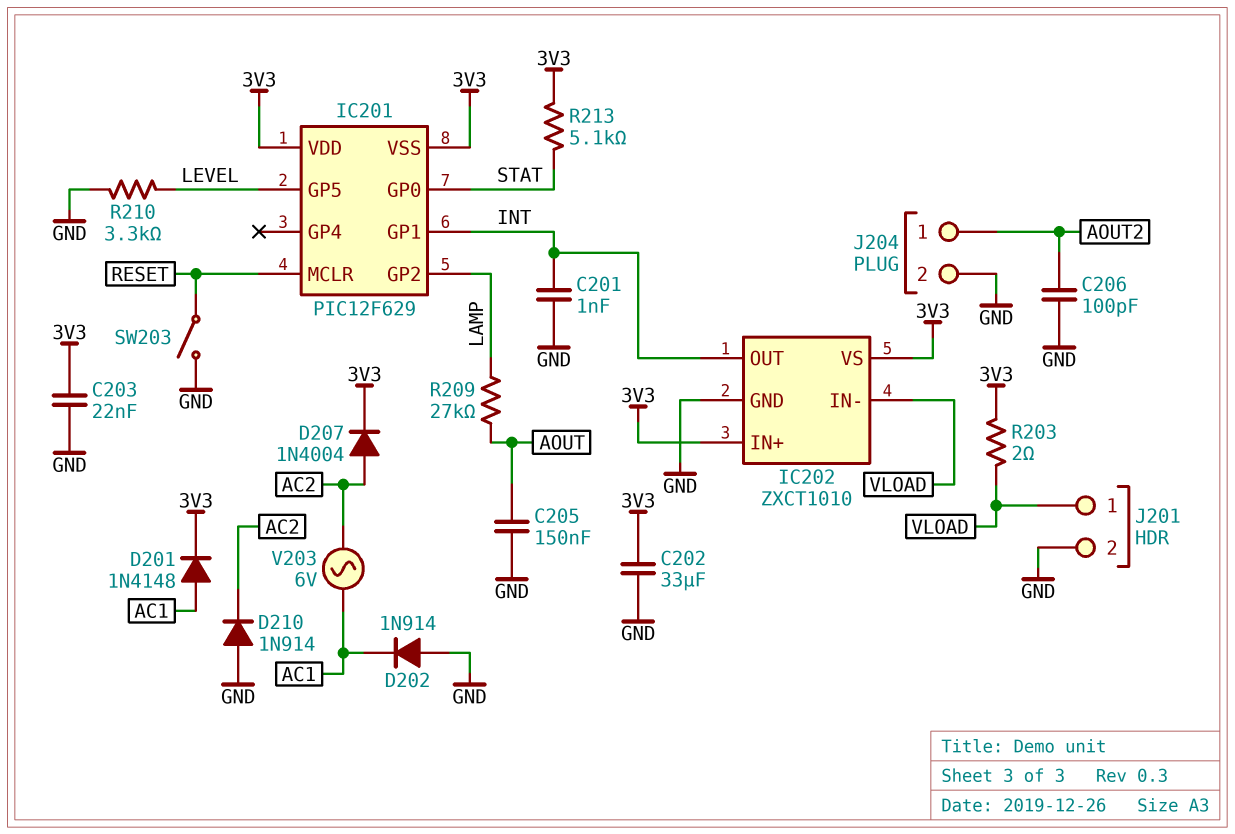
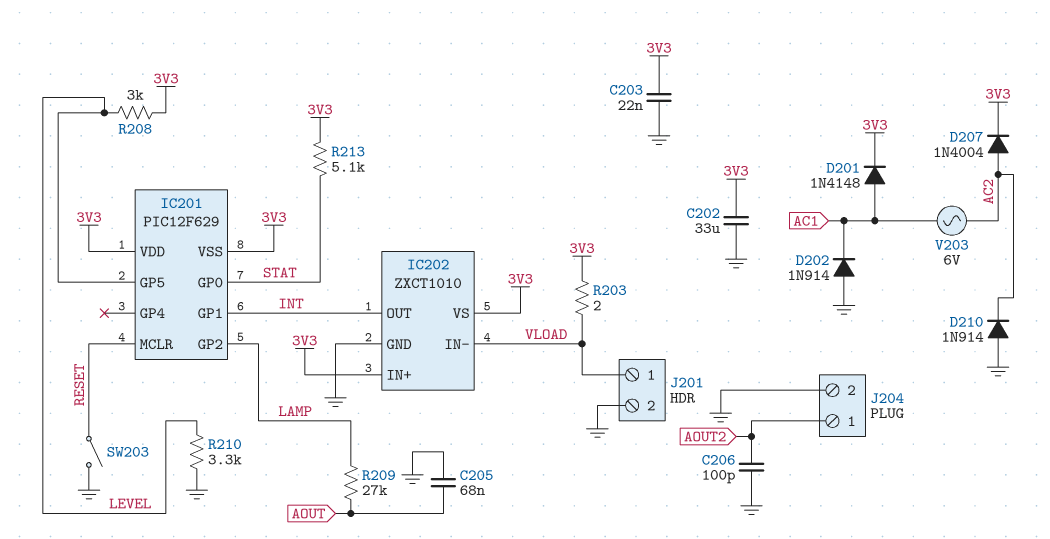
C201: 1nF (GND, INT) -> none
C205: 150nF (AOUT, GND) -> 68nF (AOUT, GND)
R208: none -> 3k (3V3, LEVEL)

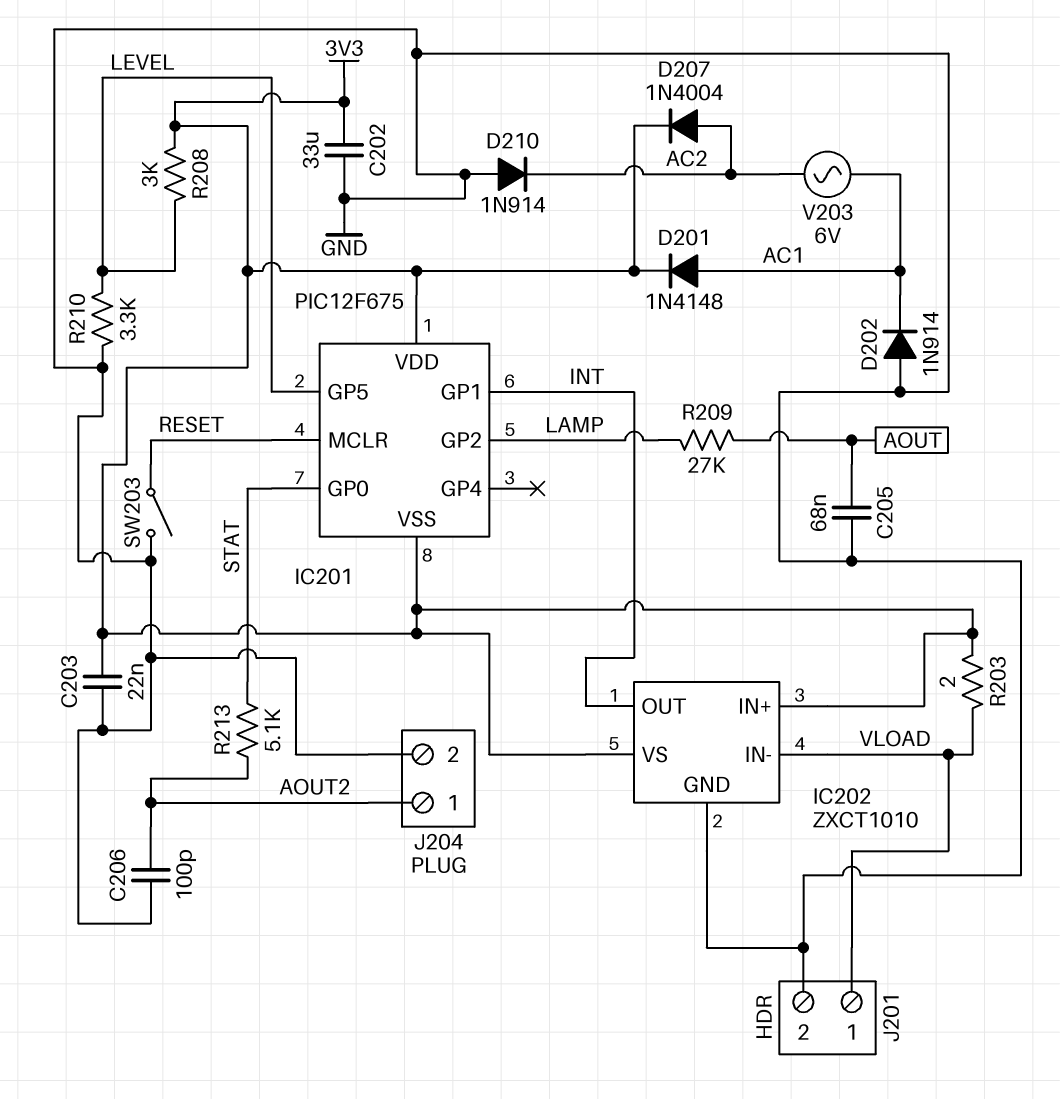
IC201: PIC12F629 -> PIC12F675
R213: 5.1k (3V3, STAT) -> 5.1k (AOUT2, STAT)

